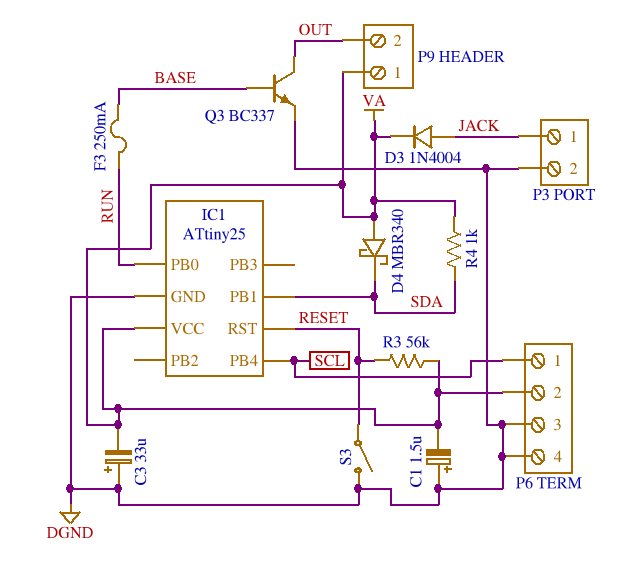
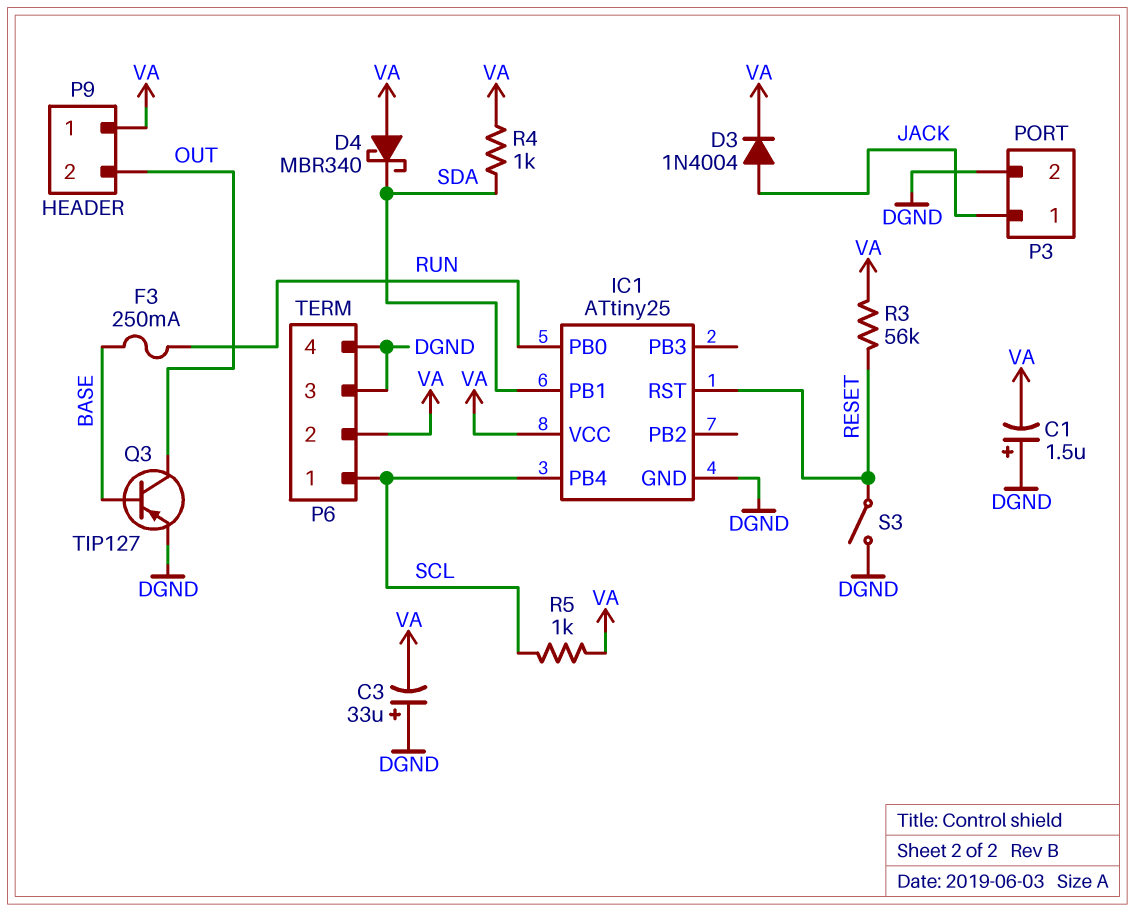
Q3: NPN BC337 (B BASE, C OUT, E DGND) -> PNP TIP127 (B BASE, C OUT, E DGND)
R5: none -> 1k (SCL, VA)

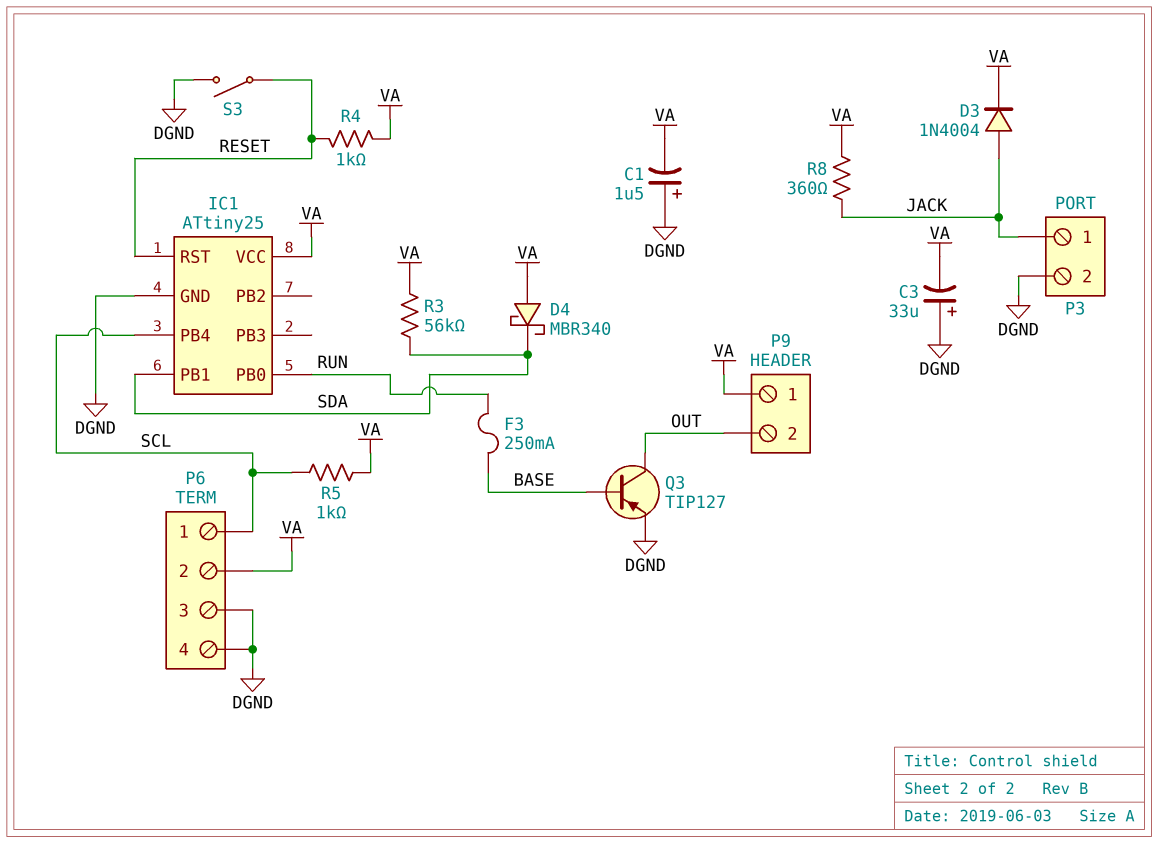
R3: 56k (RESET, VA) -> 56k (SDA, VA)
R4: 1k (SDA, VA) -> 1k (RESET, VA)
R8: none -> 360 (JACK, VA)

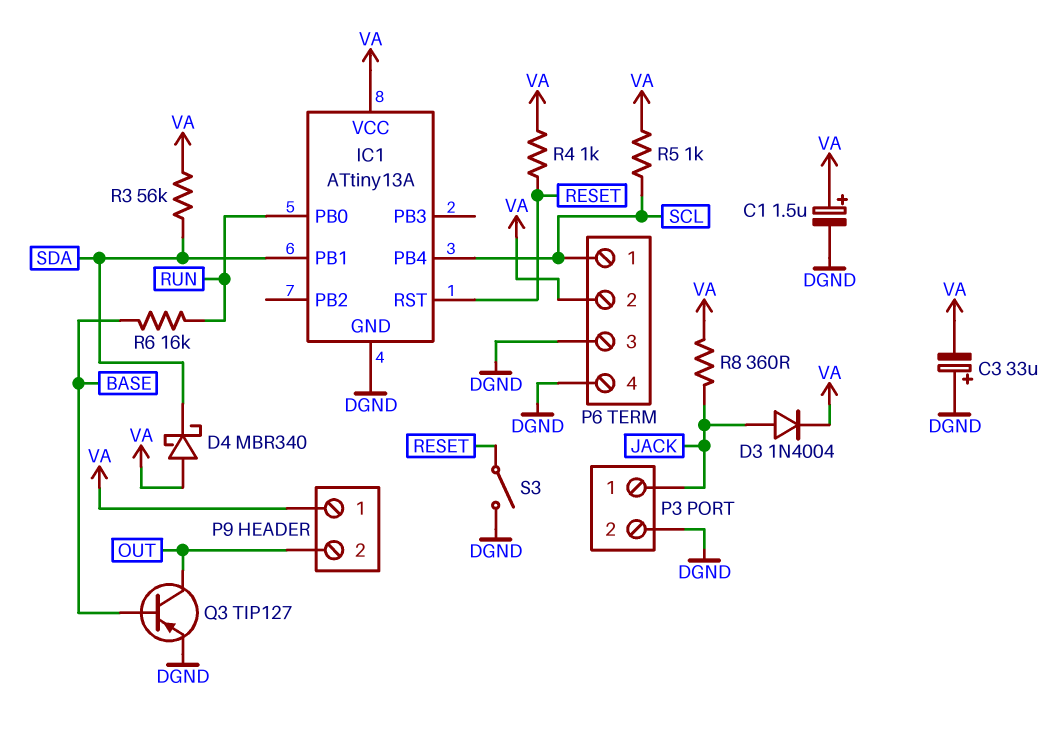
C1: 1.5uF (plus DGND, minus VA) -> 1.5uF (plus VA, minus DGND)
F3: 250mA (BASE, RUN) -> none
IC1: ATtiny25 -> ATtiny13A
R6: none -> 16k (BASE, RUN)

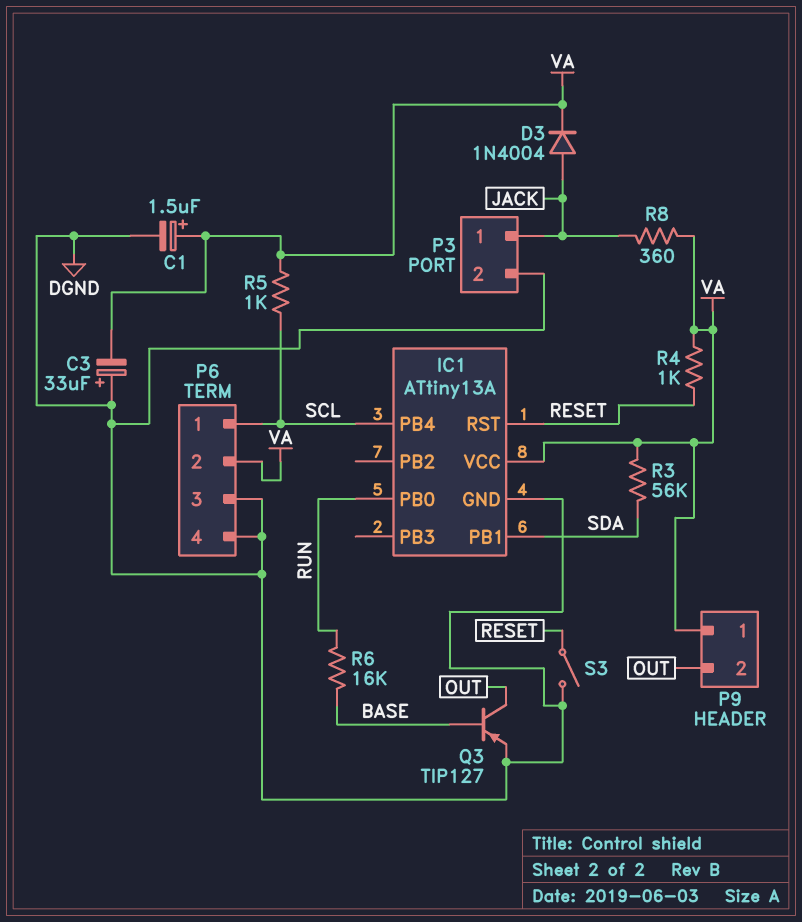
D4: schottky MBR340 (A VA, K SDA) -> none

